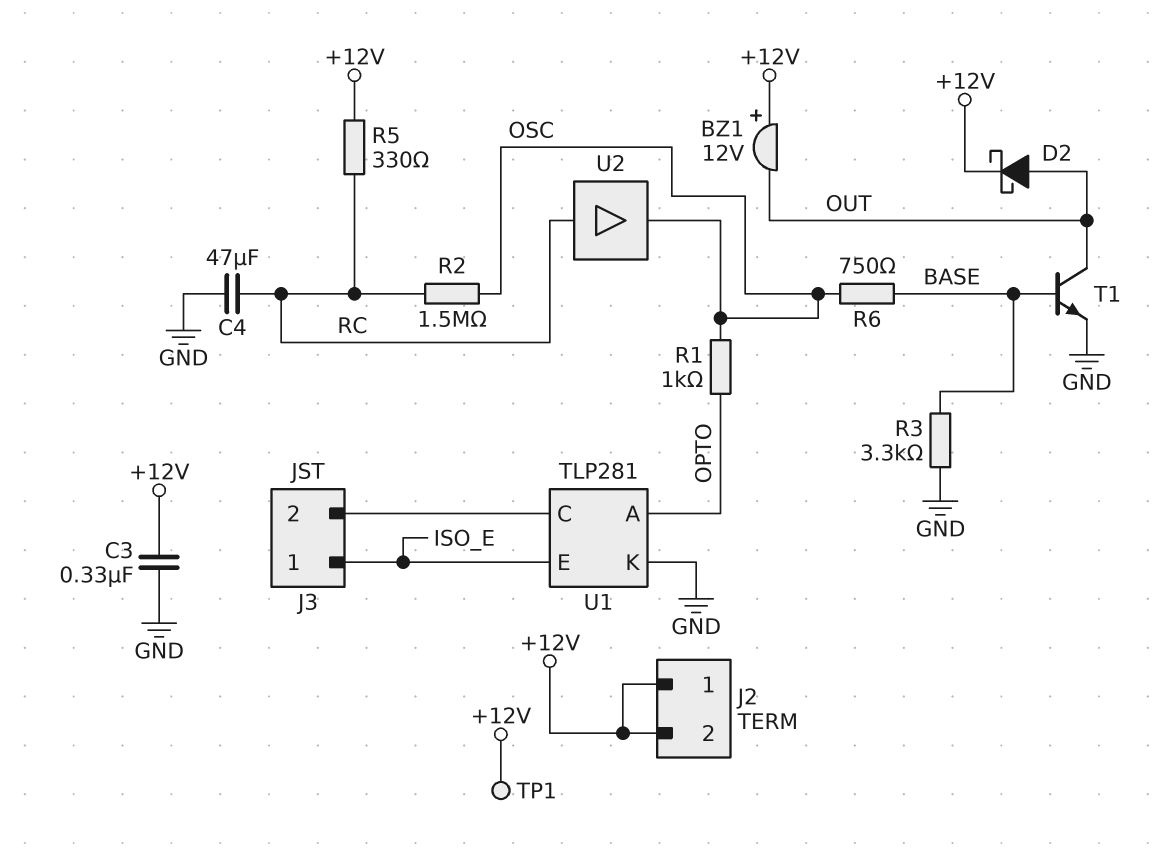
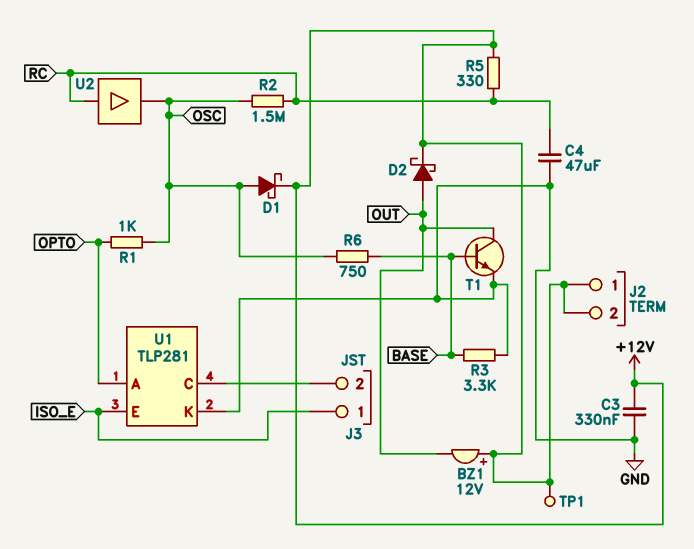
D1: none -> schottky (A OSC, K +12V)

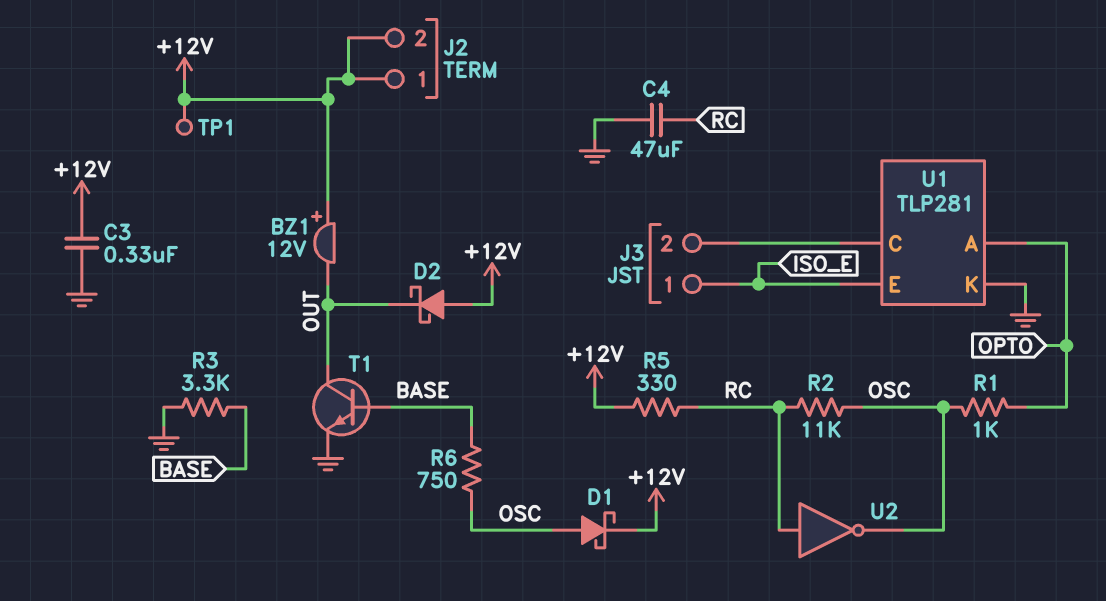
D2: schottky (A OUT, K +12V) -> schottky (A +12V, K OUT)
R2: 1.5M (OSC, RC) -> 11k (OSC, RC)
U2: buffer (in RC, out OSC) -> NOT (in RC, out OSC)

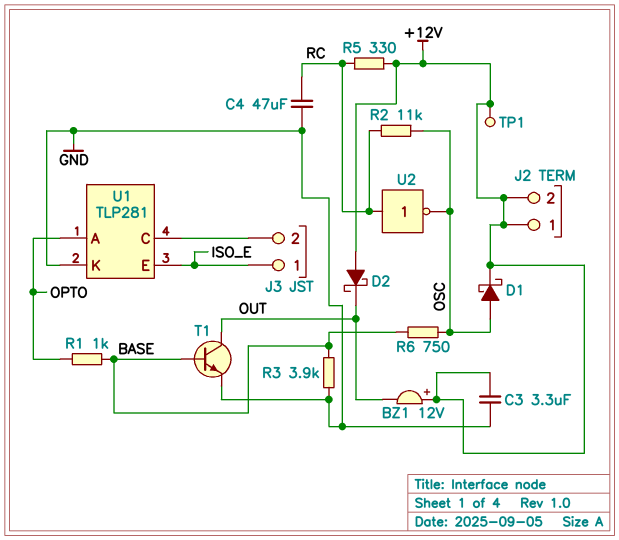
C3: 330nF (+12V, GND) -> 3.3uF (+12V, GND)
R1: 1k (OPTO, OSC) -> 1k (BASE, OPTO)
R3: 3.3k (BASE, GND) -> 3.9k (BASE, GND)

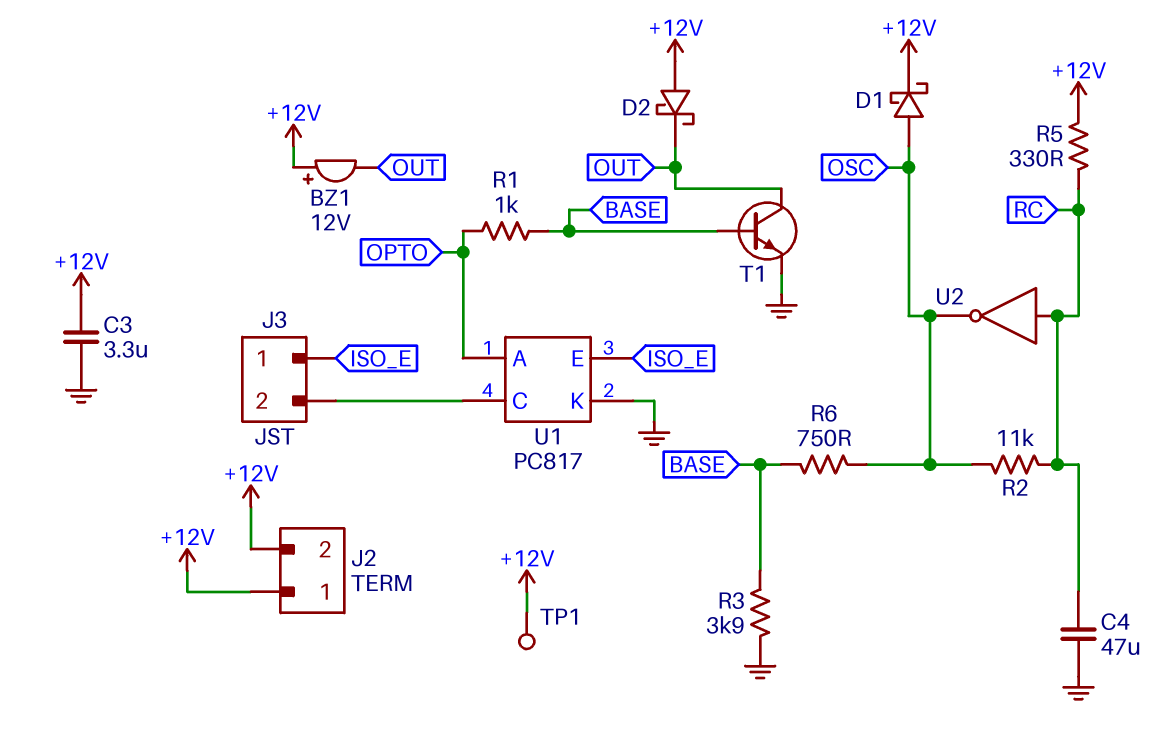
U1: TLP281 -> PC817

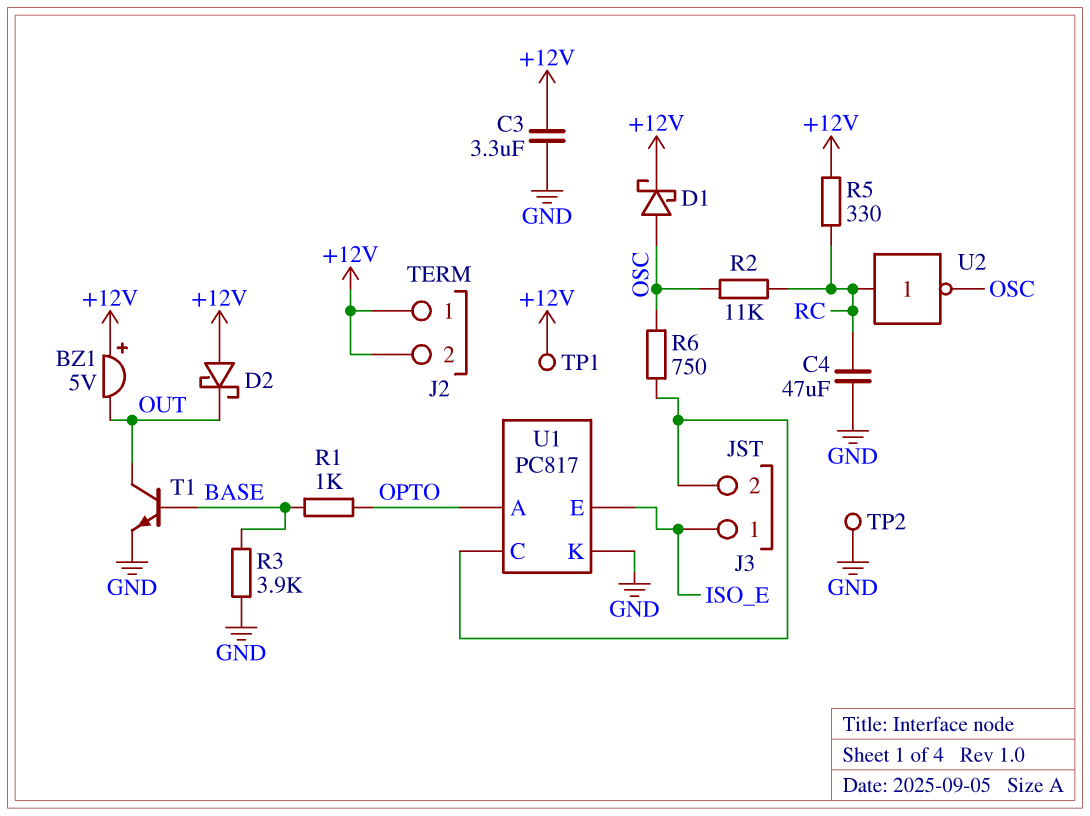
BZ1: buzzer 12V (plus +12V, minus OUT) -> buzzer 5V (plus +12V, minus OUT)
R6: 750 (BASE, OSC) -> 750 (J3/2, OSC)
TP2: none -> test point (GND)

